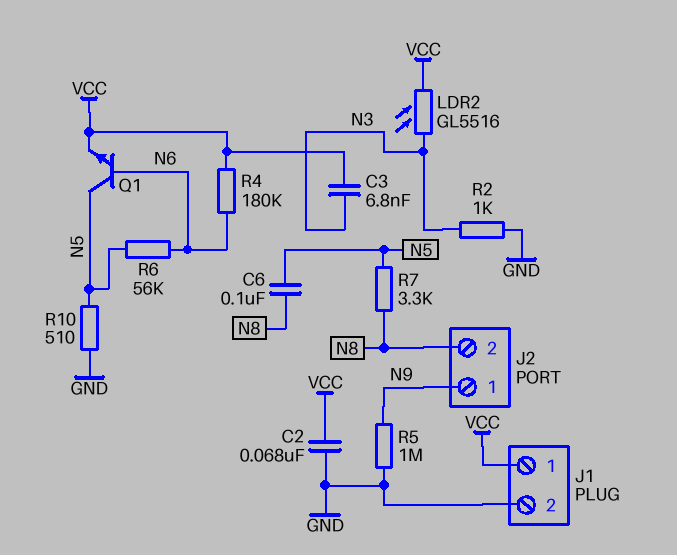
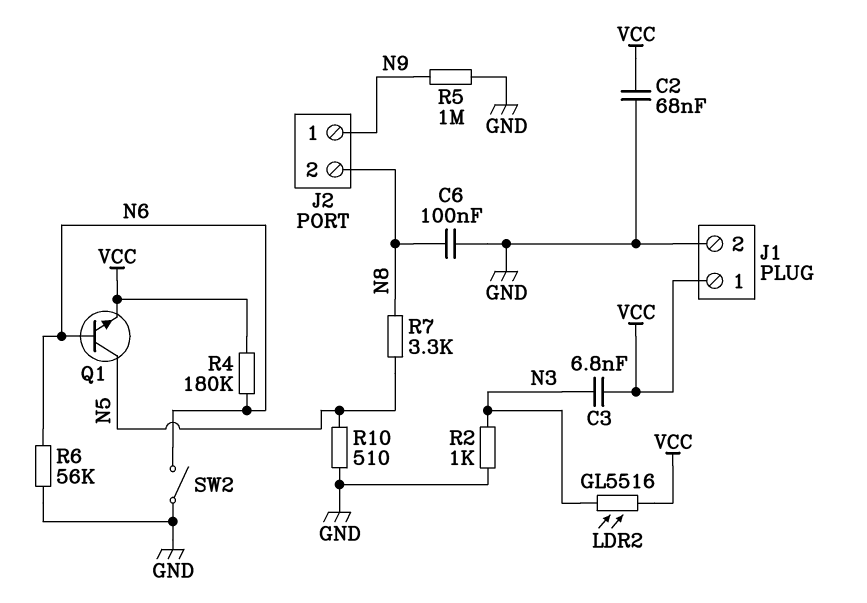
C6: 100nF (N5, N8) -> 100nF (GND, N8)
R6: 56k (N5, N6) -> 56k (GND, N6)
SW2: none -> switch (GND, N6)

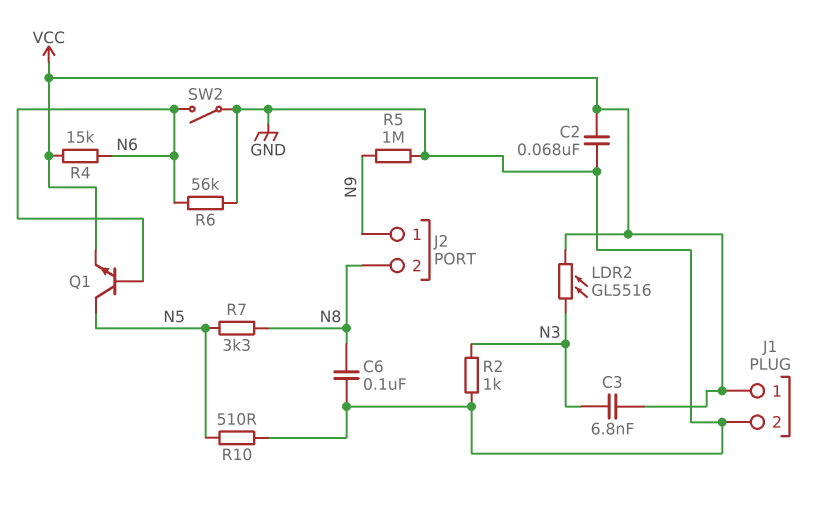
R4: 180k (N6, VCC) -> 15k (N6, VCC)

